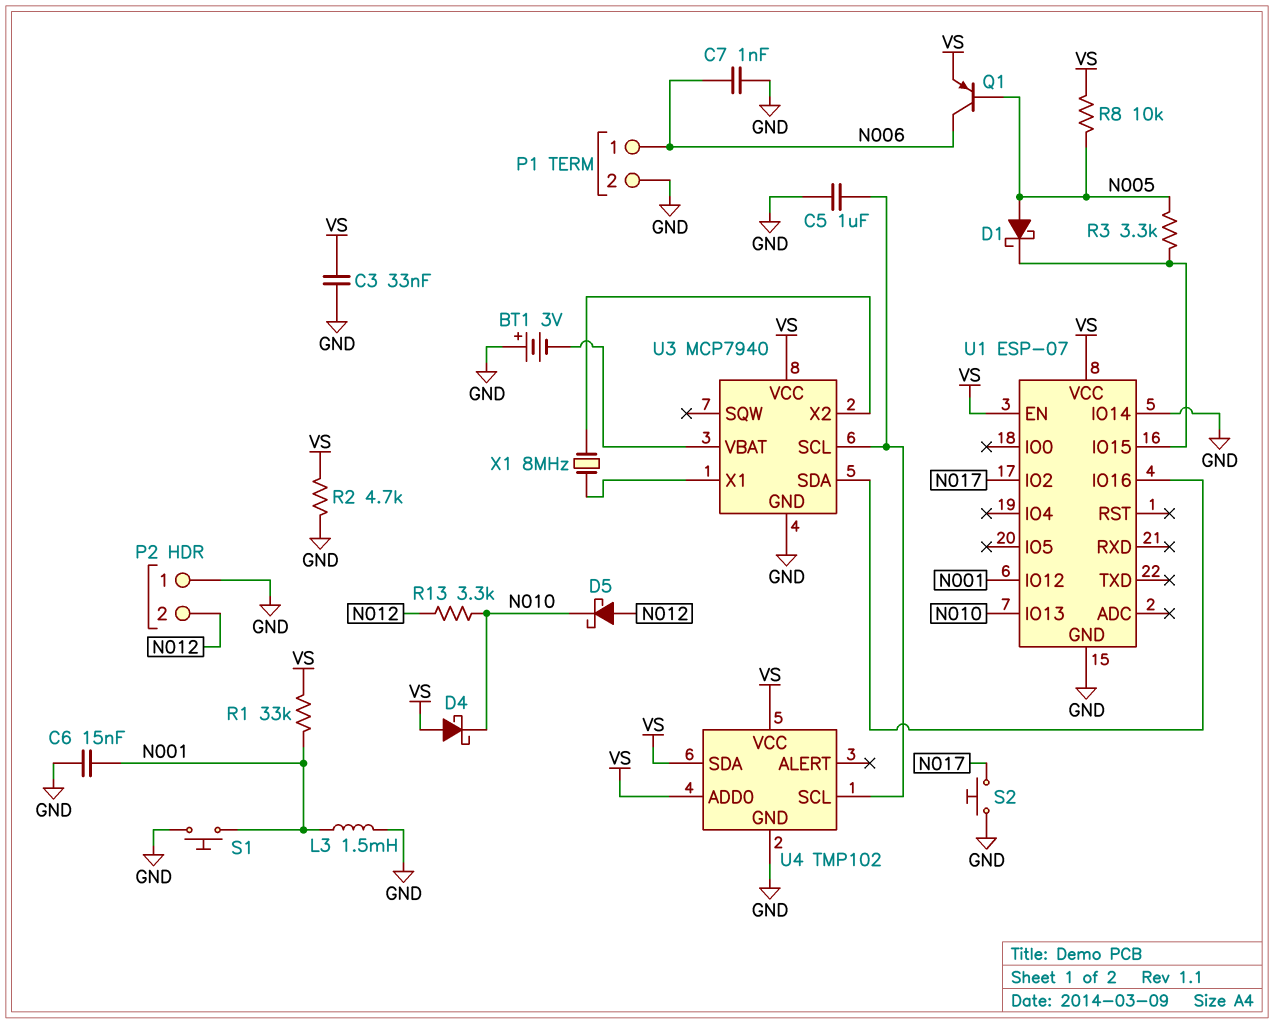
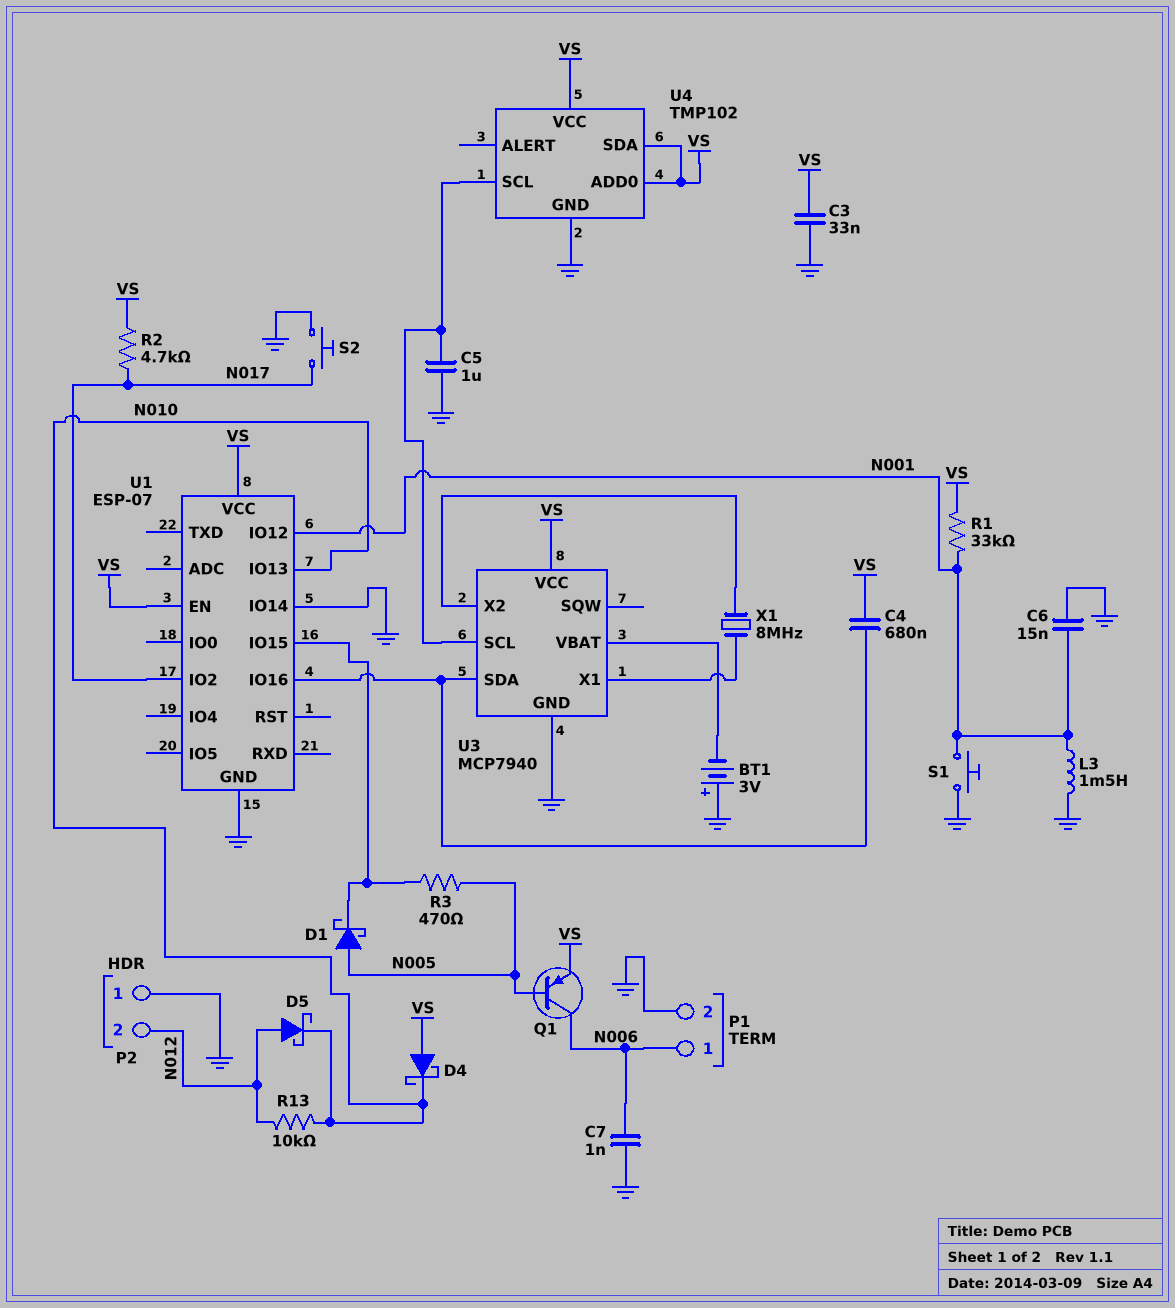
C4: none -> 680nF (U1/IO16, VS)
R2: 4.7k (GND, VS) -> 4.7k (N017, VS)
R3: 3.3k (N005, U1/IO15) -> 470 (N005, U1/IO15)
R8: 10k (N005, VS) -> none
R13: 3.3k (N010, N012) -> 10k (N010, N012)

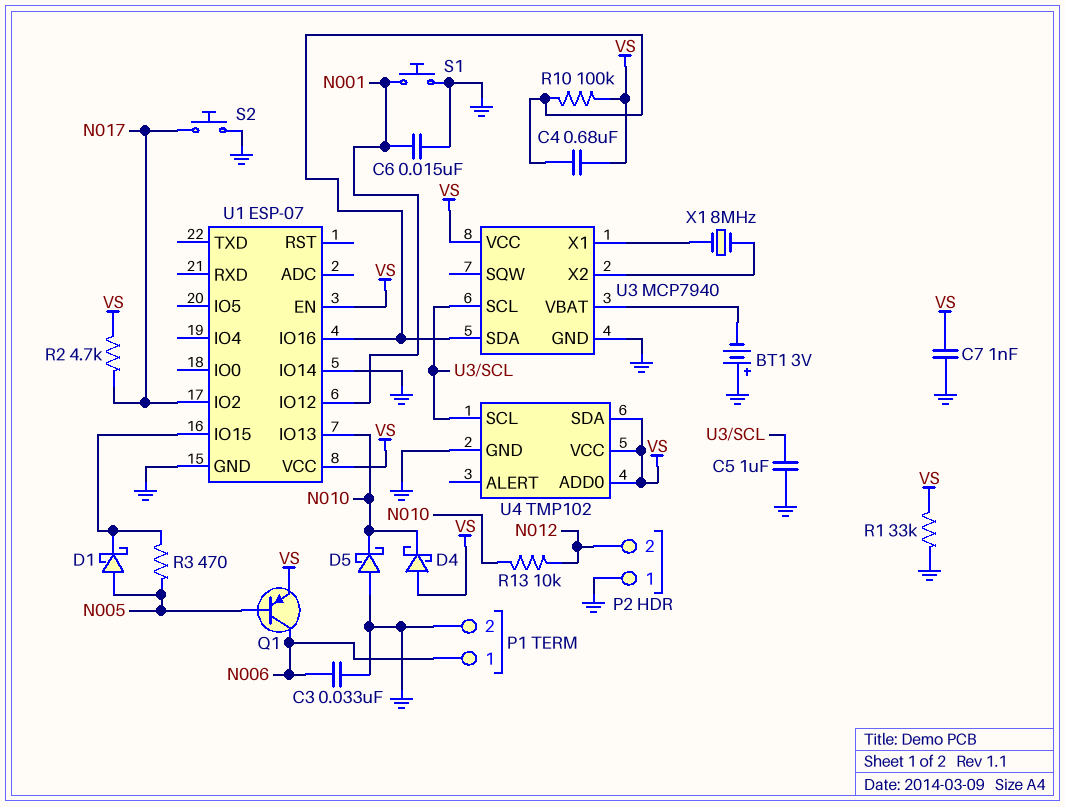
C3: 33nF (GND, VS) -> 33nF (GND, N006)
C7: 1nF (GND, N006) -> 1nF (GND, VS)
D5: schottky (A N012, K N010) -> schottky (A GND, K N010)
L3: 1.5mH (GND, N001) -> none
R1: 33k (N001, VS) -> 33k (GND, VS)
R10: none -> 100k (U1/IO16, VS)

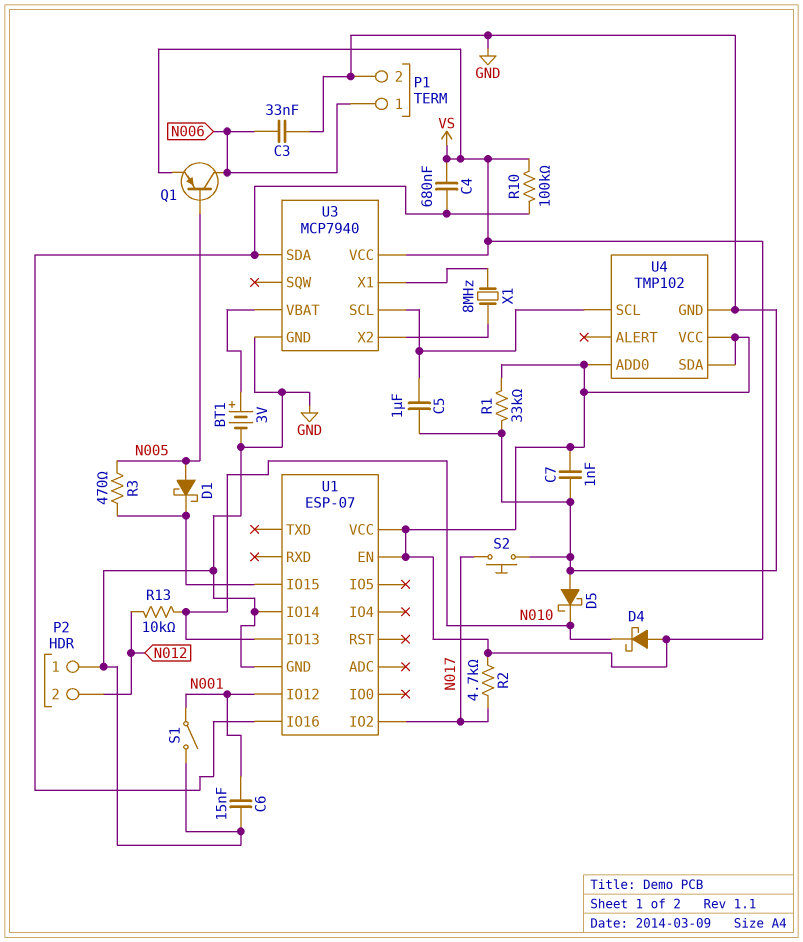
BT1: 3V (plus GND, minus U3/VBAT) -> 3V (plus U3/VBAT, minus GND)
S1: button (GND, N001) -> switch (GND, N001)

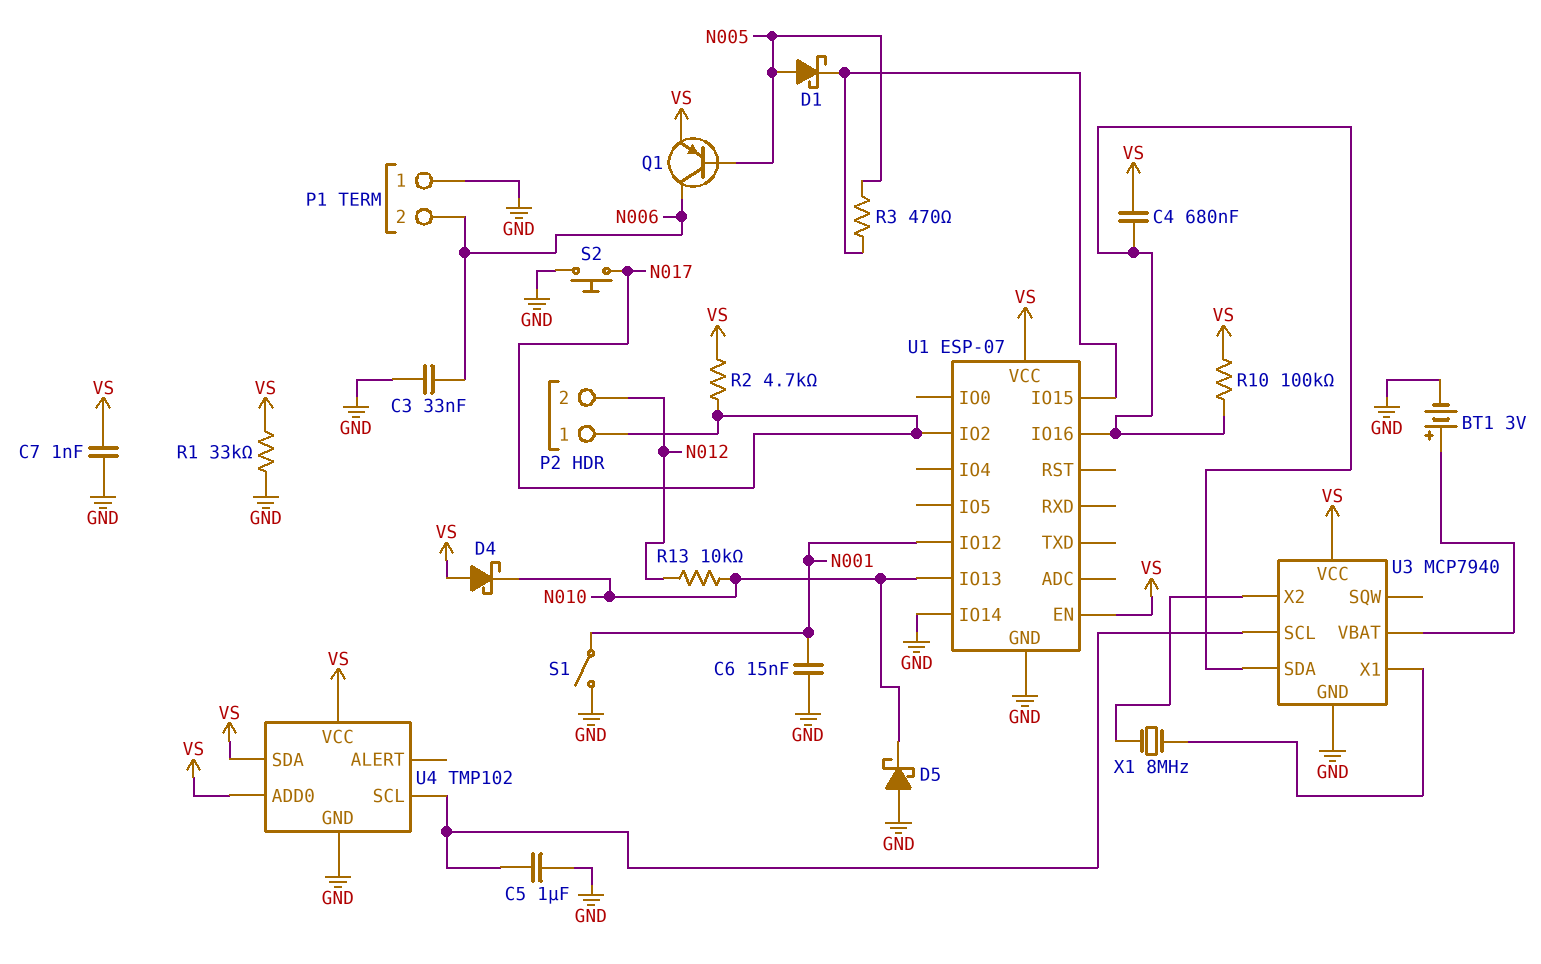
P1 pin 1: N006 -> GND
P1 pin 2: GND -> N006
P2 pin 1: GND -> N017

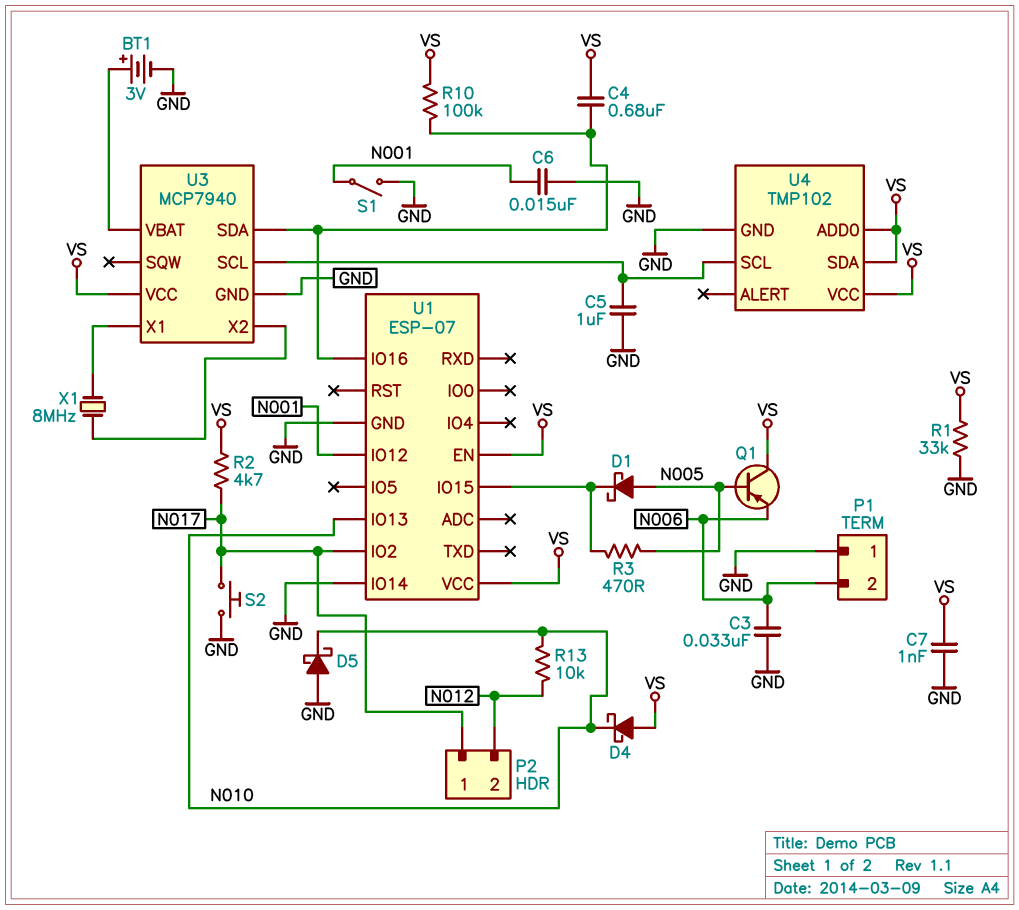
Q1: PNP (B N005, C N006, E VS) -> PNP (B N005, C VS, E N006)

